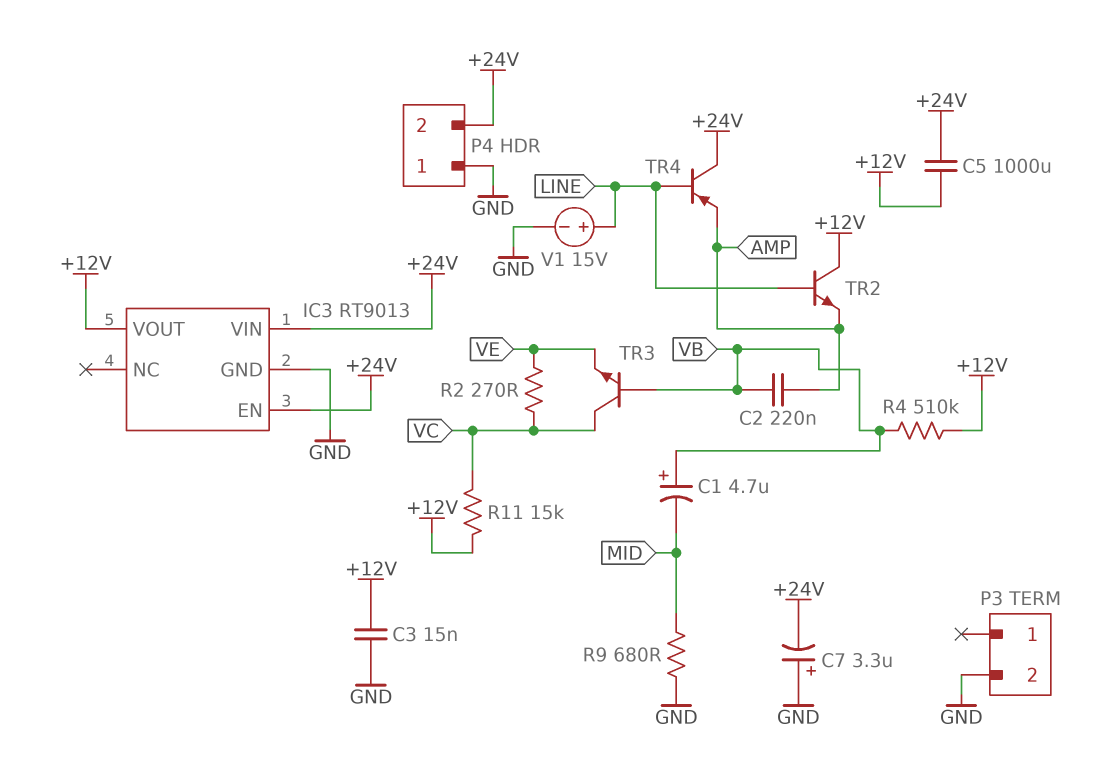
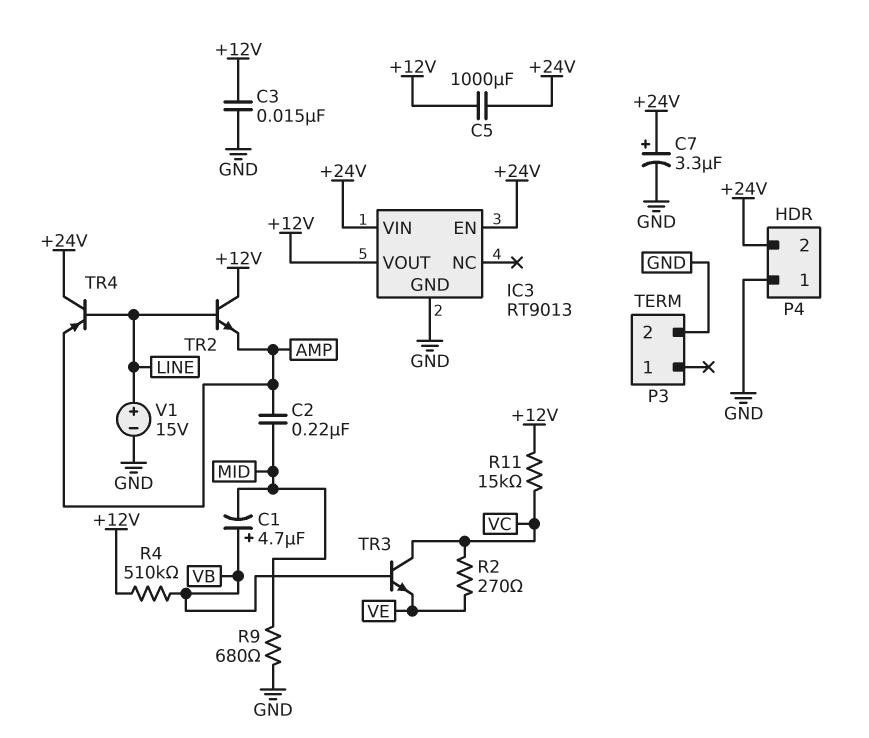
C2: 220nF (AMP, VB) -> 220nF (AMP, MID)
C7: 3.3uF (plus GND, minus +24V) -> 3.3uF (plus +24V, minus GND)

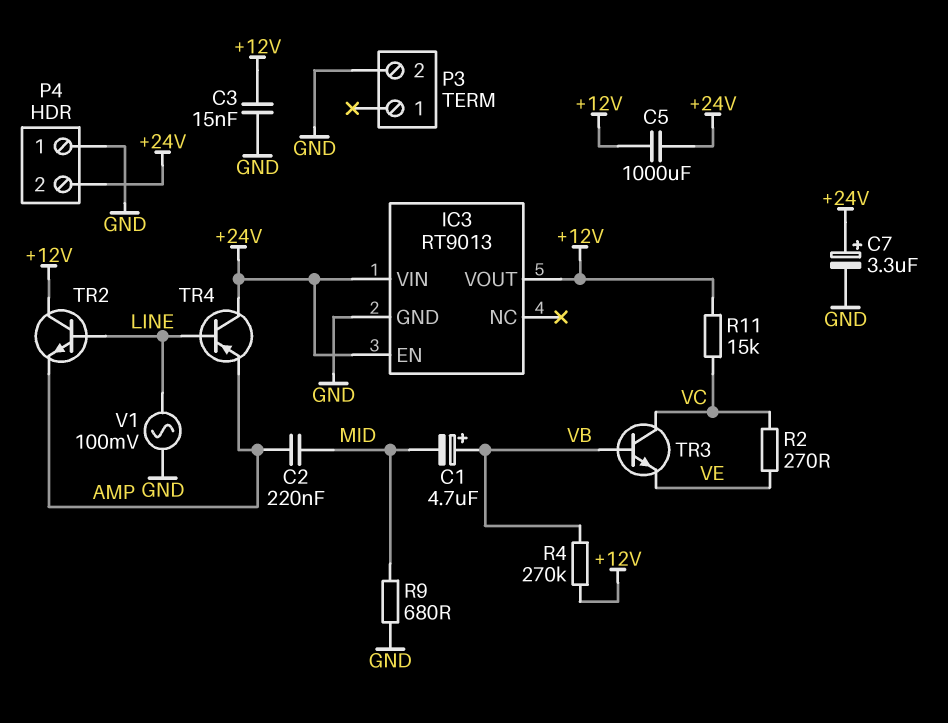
R4: 510k (+12V, VB) -> 270k (+12V, VB)
V1: 15V (plus LINE, minus GND) -> AC 100mV (GND, LINE)

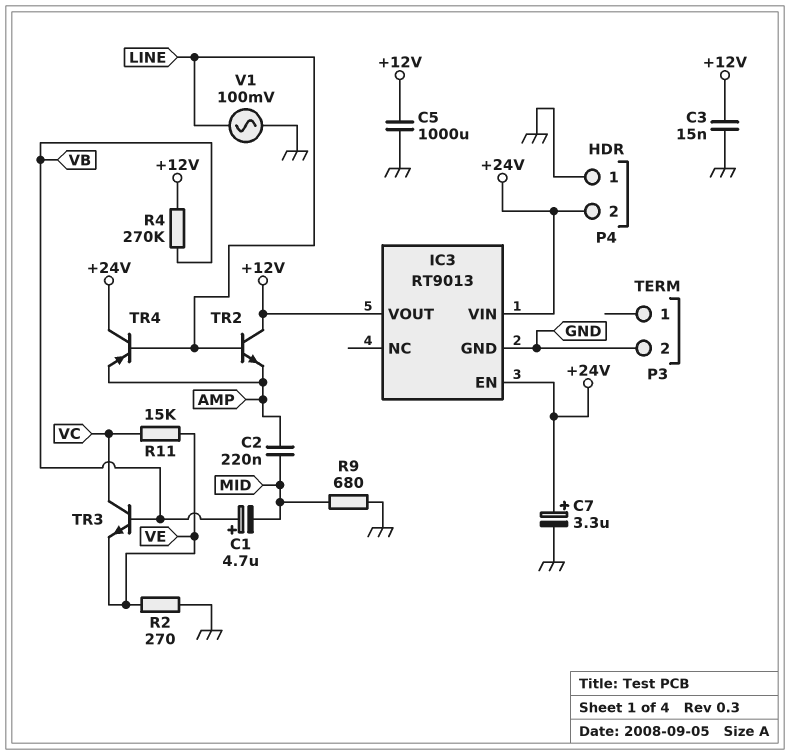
C5: 1000uF (+12V, +24V) -> 1000uF (+12V, GND)
R2: 270 (VC, VE) -> 270 (GND, VE)
R11: 15k (+12V, VC) -> 15k (VC, VE)

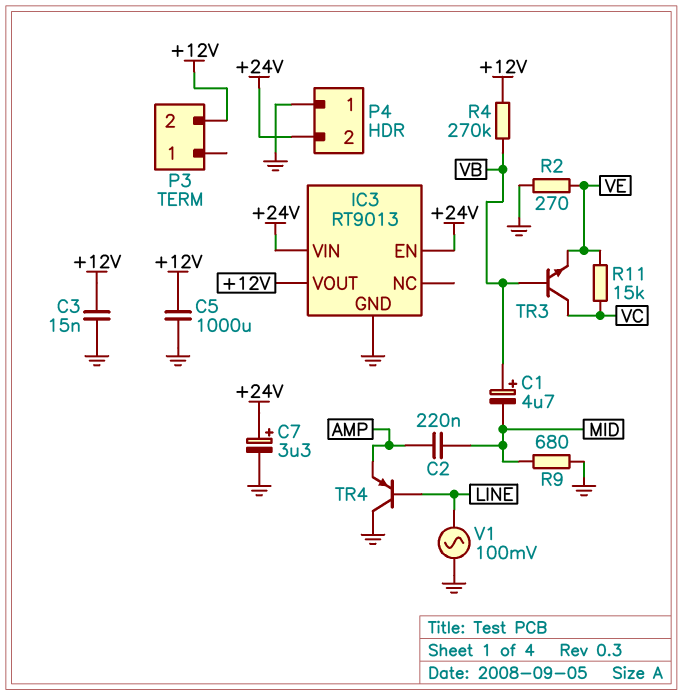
P3 pin 2: GND -> +12V
TR2: NPN (B LINE, C +12V, E AMP) -> none
TR4: PNP (B LINE, C +24V, E AMP) -> PNP (B LINE, C GND, E AMP)

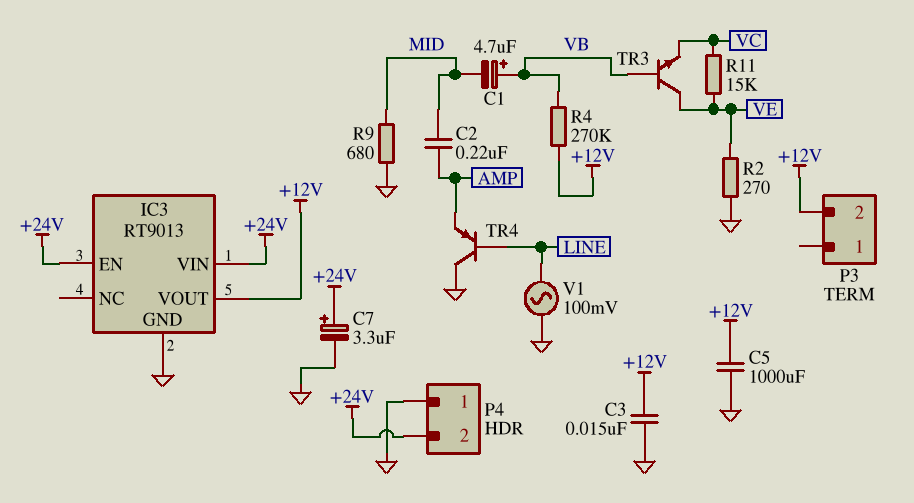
TR3: NPN (B VB, C VC, E VE) -> NPN (B VB, C VE, E VC)

